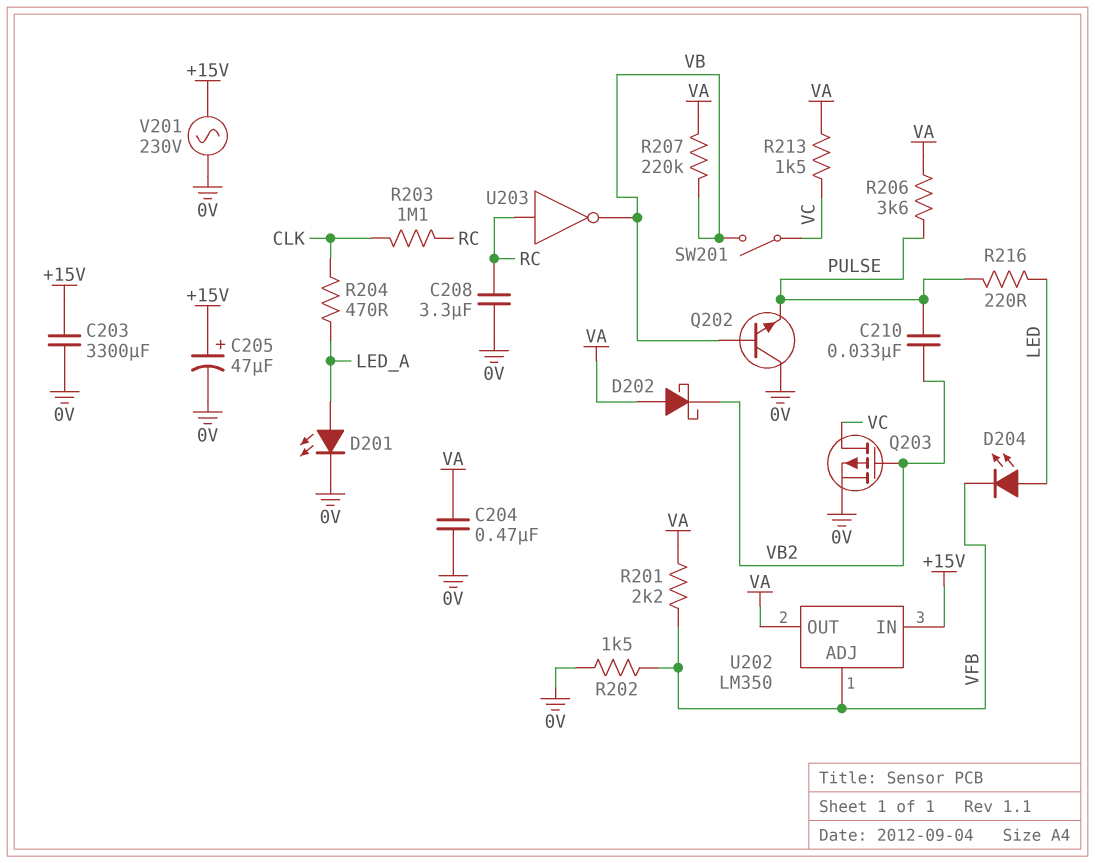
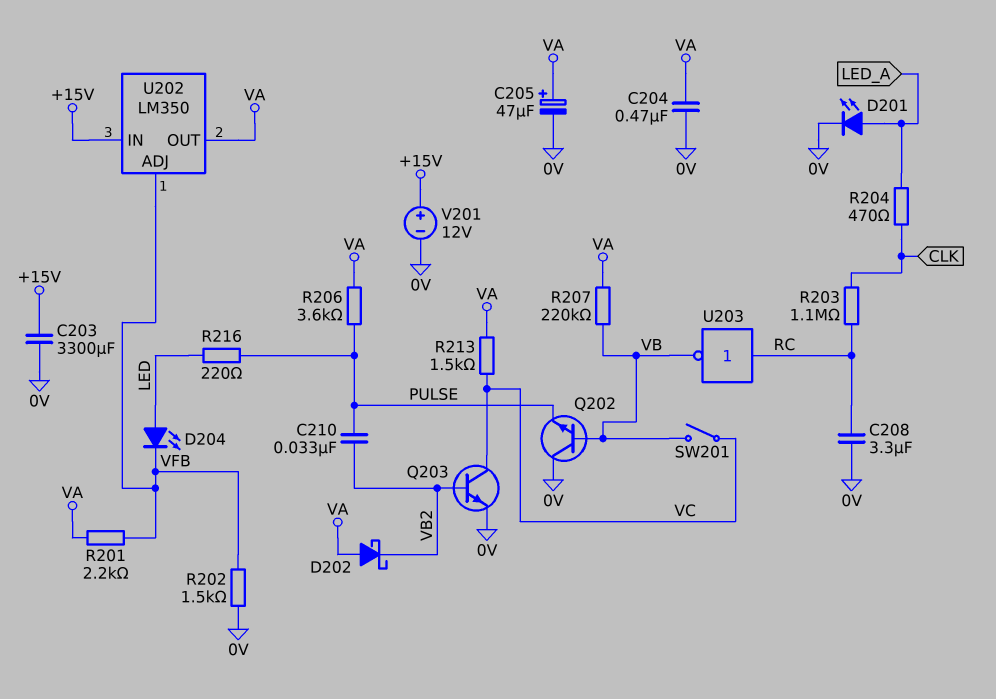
C205: 47uF (plus +15V, minus 0V) -> 47uF (plus VA, minus 0V)
Q203: PMOS (G VB2, D VC, S 0V) -> NPN (B VB2, C VC, E 0V)
V201: AC 230V (+15V, 0V) -> 12V (plus +15V, minus 0V)

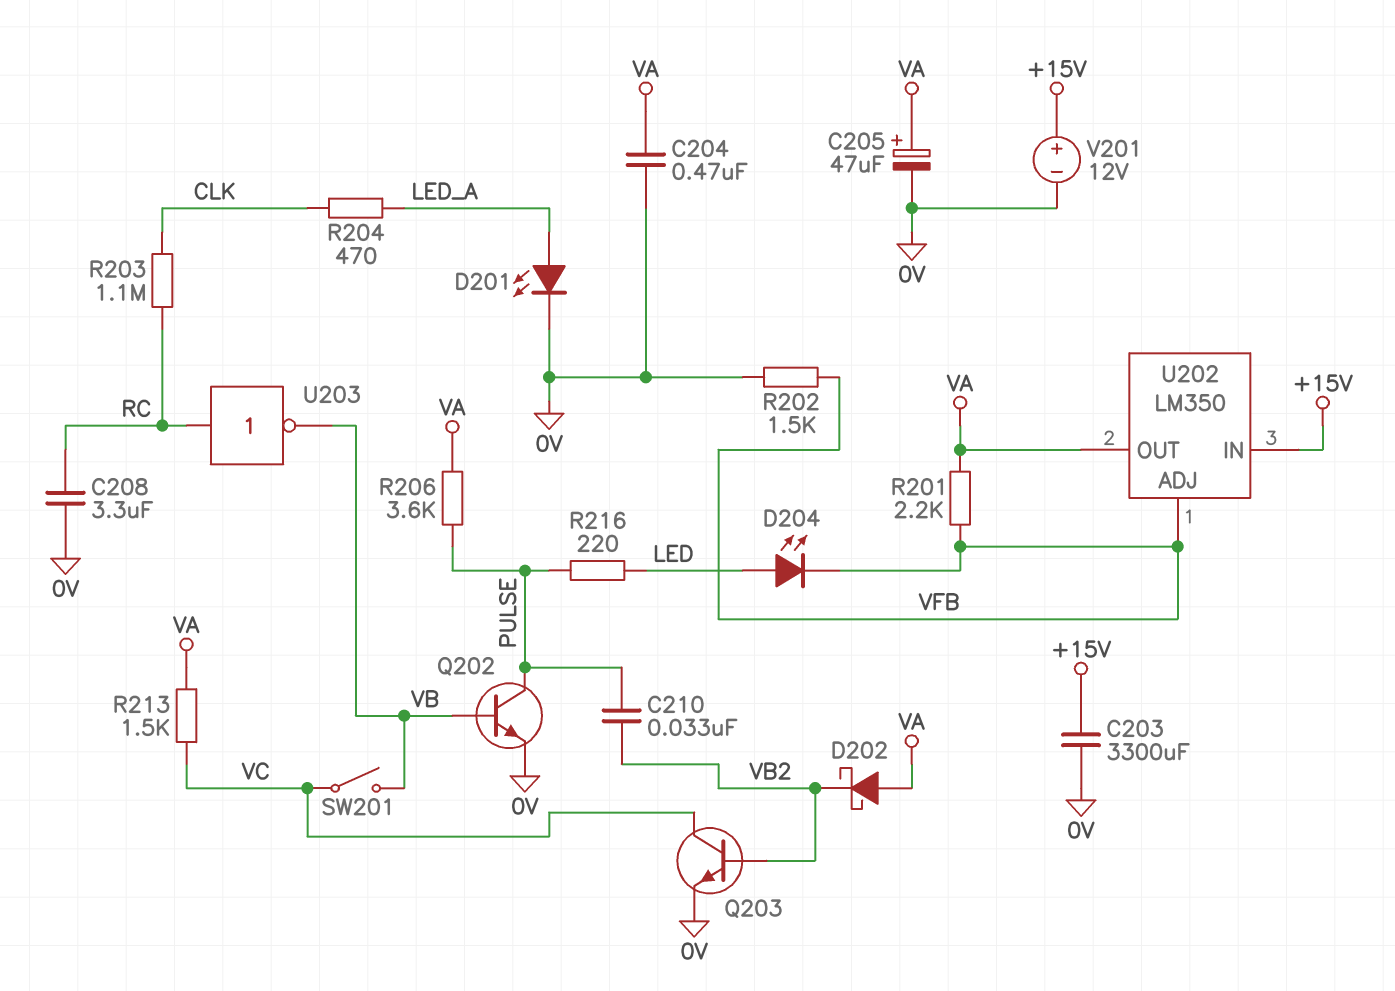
Q202: NPN (B VB, C 0V, E PULSE) -> NPN (B VB, C PULSE, E 0V)
R207: 220k (VA, VB) -> none

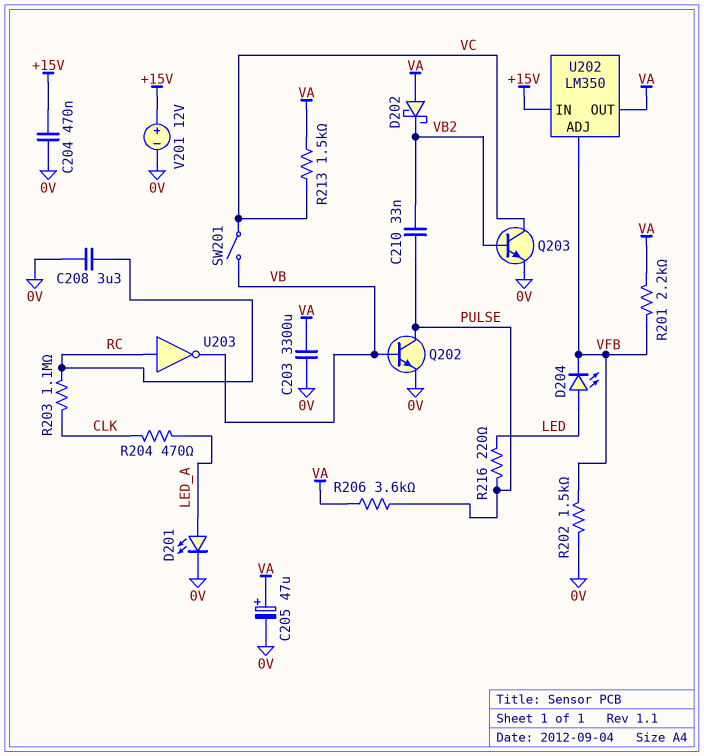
C203: 3300uF (+15V, 0V) -> 3300uF (0V, VA)
C204: 470nF (0V, VA) -> 470nF (+15V, 0V)

